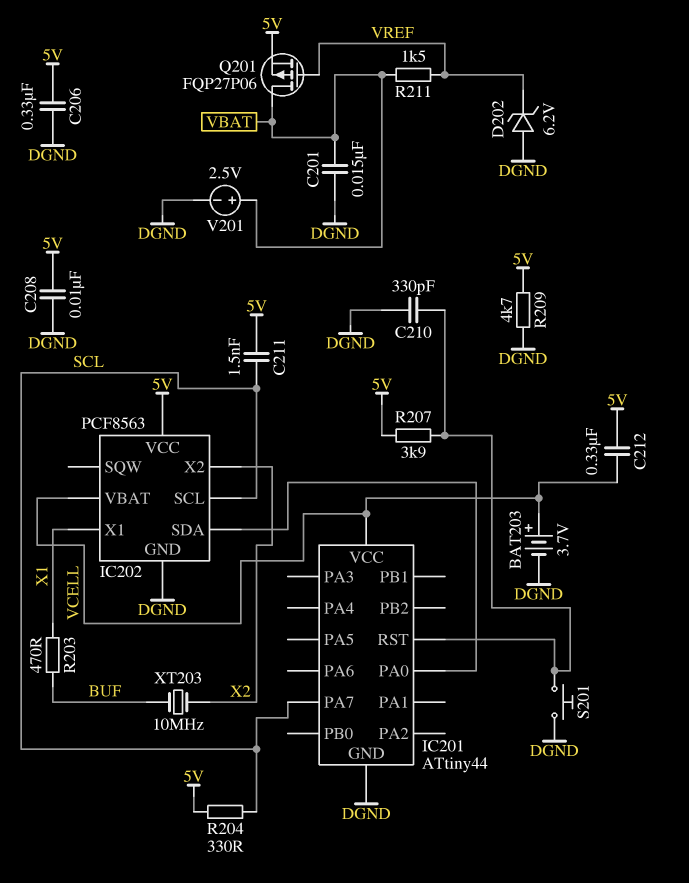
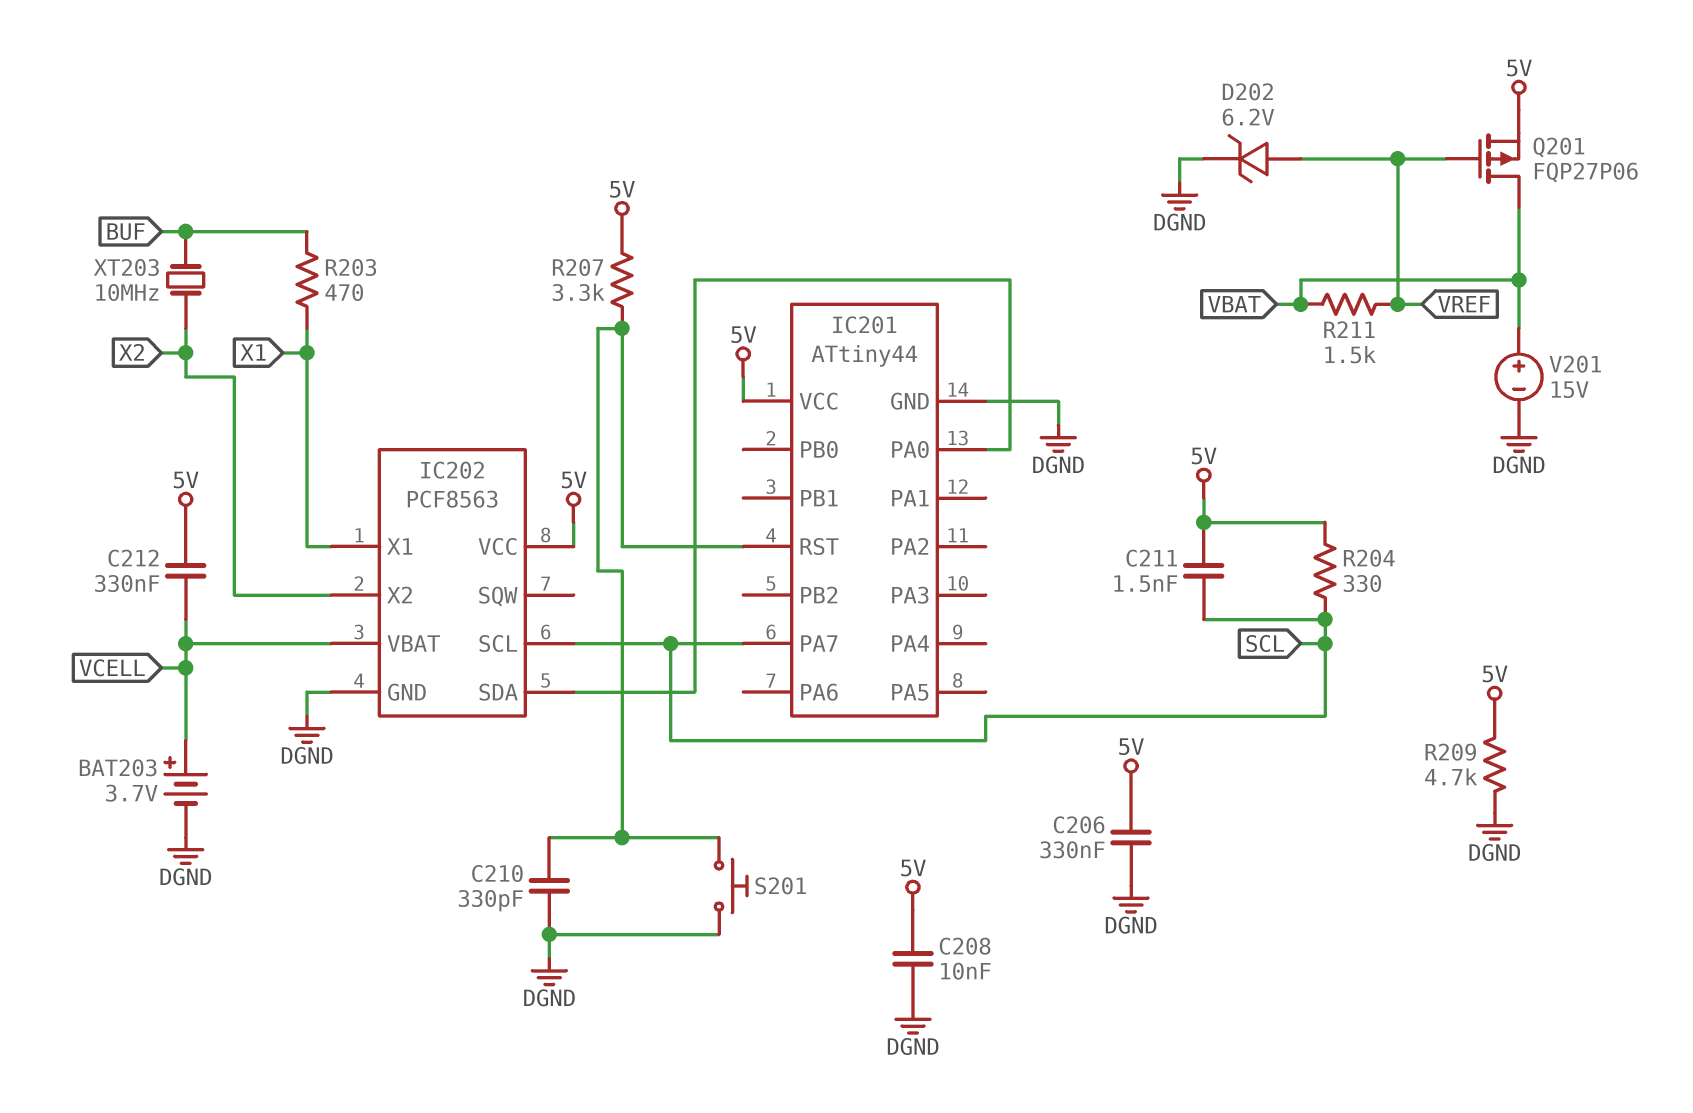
C201: 15nF (DGND, VBAT) -> none
D202: zener 6.2V (A DGND, K VREF) -> zener 6.2V (A VREF, K DGND)
IC201 pin VCC: VCELL -> 5V
R207: 3.9k (5V, IC201/RST) -> 3.3k (5V, IC201/RST)
V201: 2.5V (plus VBAT, minus DGND) -> 15V (plus VBAT, minus DGND)

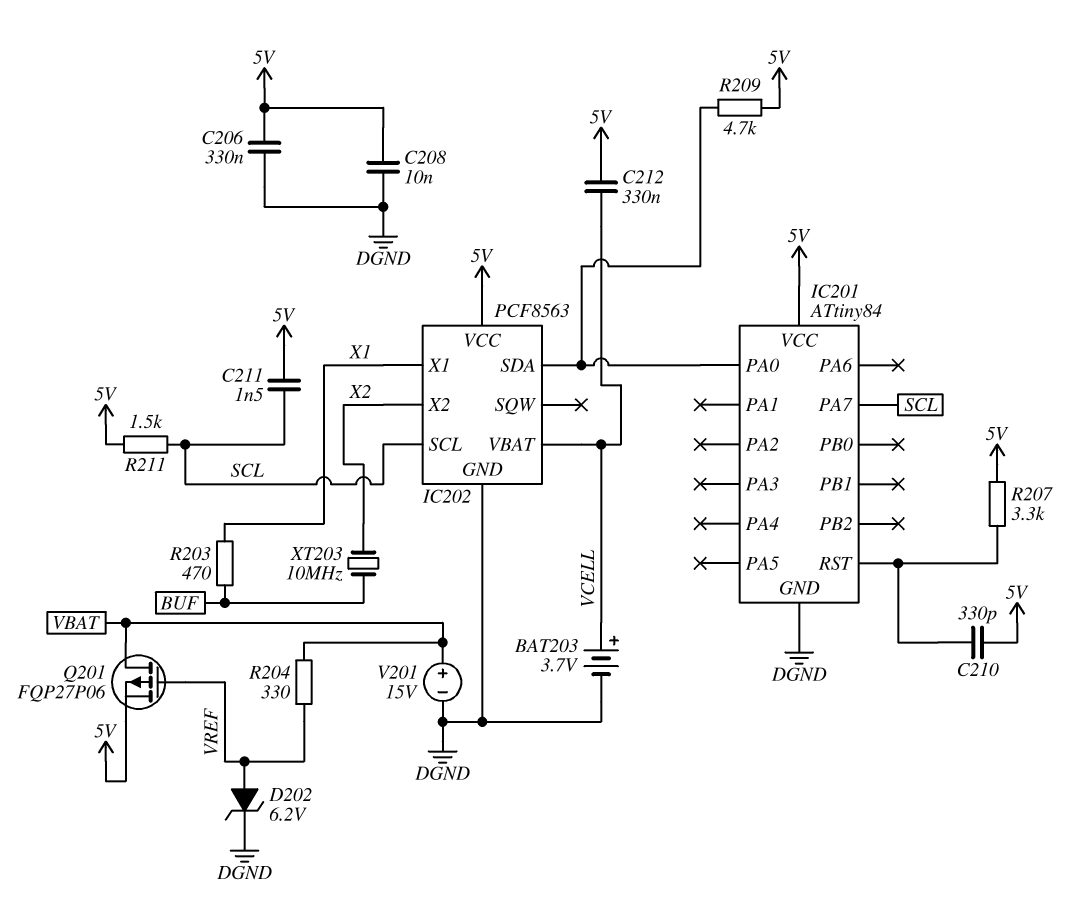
C210: 330pF (DGND, IC201/RST) -> 330pF (5V, IC201/RST)
IC201: ATtiny44 -> ATtiny84
R204: 330 (5V, SCL) -> 330 (VBAT, VREF)
R209: 4.7k (5V, DGND) -> 4.7k (5V, IC201/PA0)
R211: 1.5k (VBAT, VREF) -> 1.5k (5V, SCL)
S201: button (DGND, IC201/RST) -> none

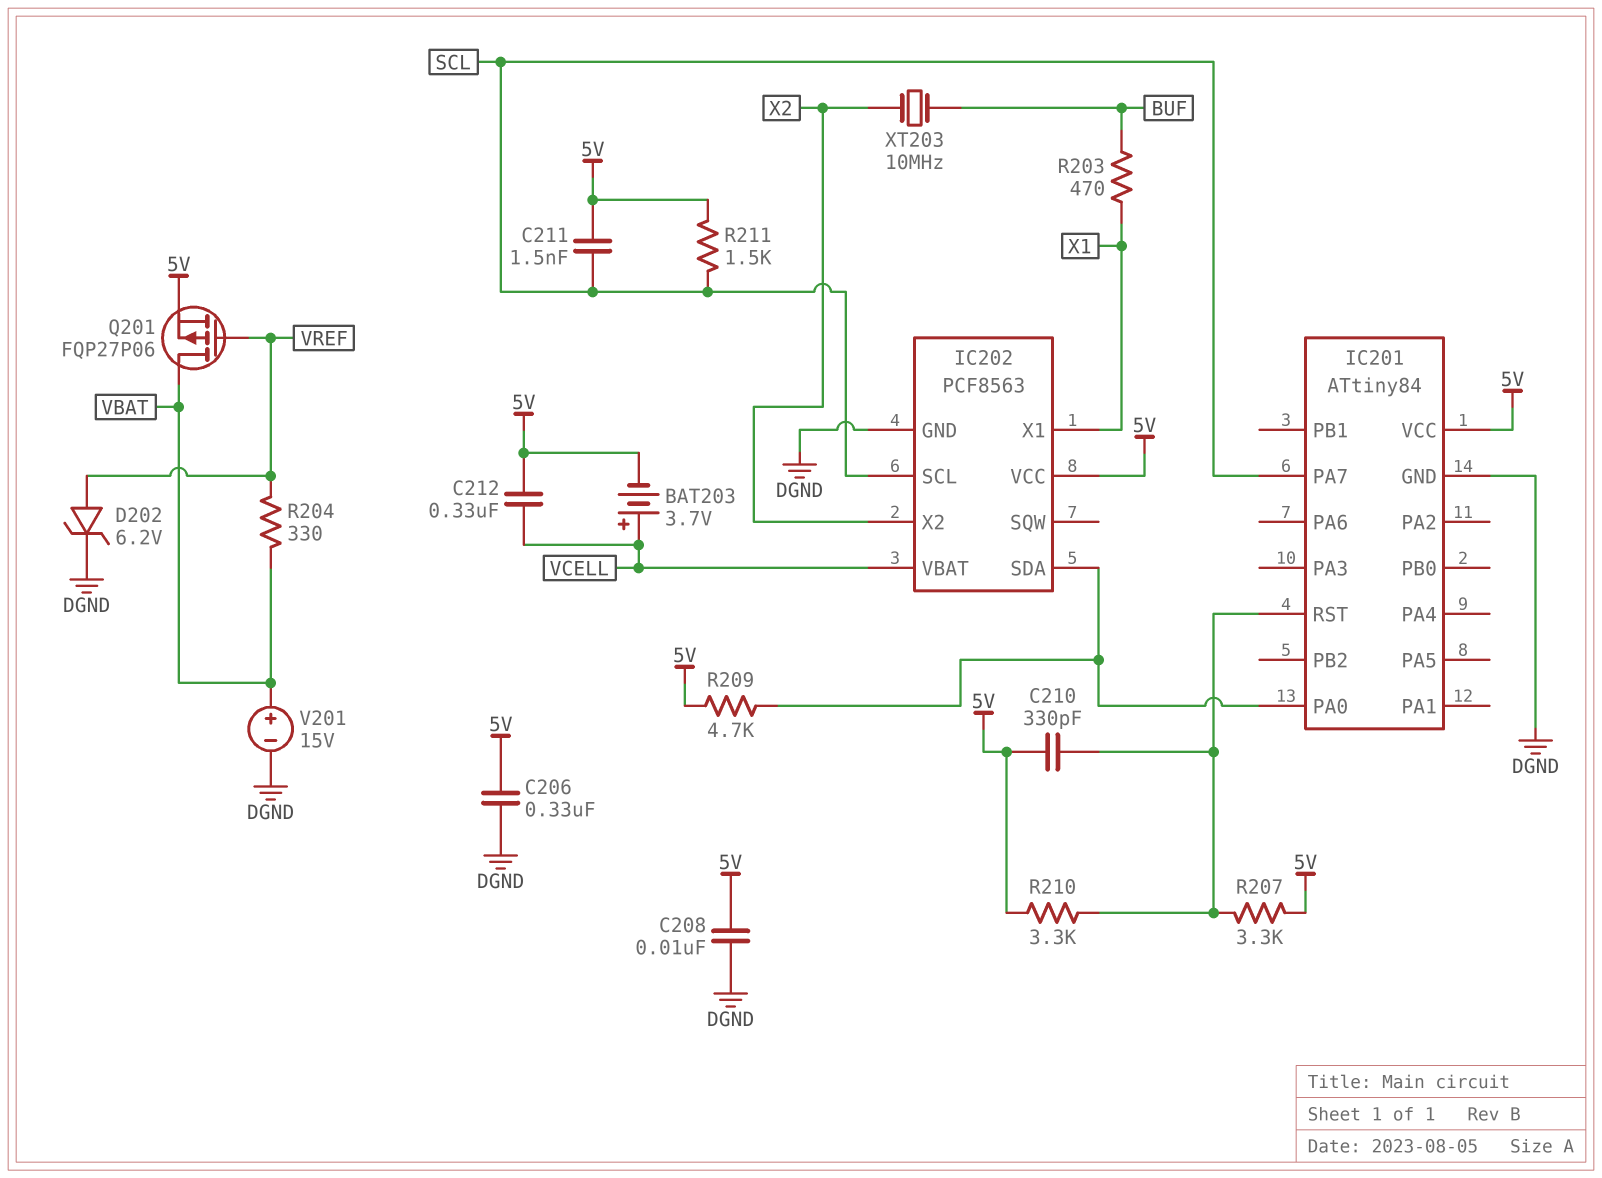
BAT203: 3.7V (plus VCELL, minus DGND) -> 3.7V (plus VCELL, minus 5V)
R210: none -> 3.3k (5V, IC201/RST)

